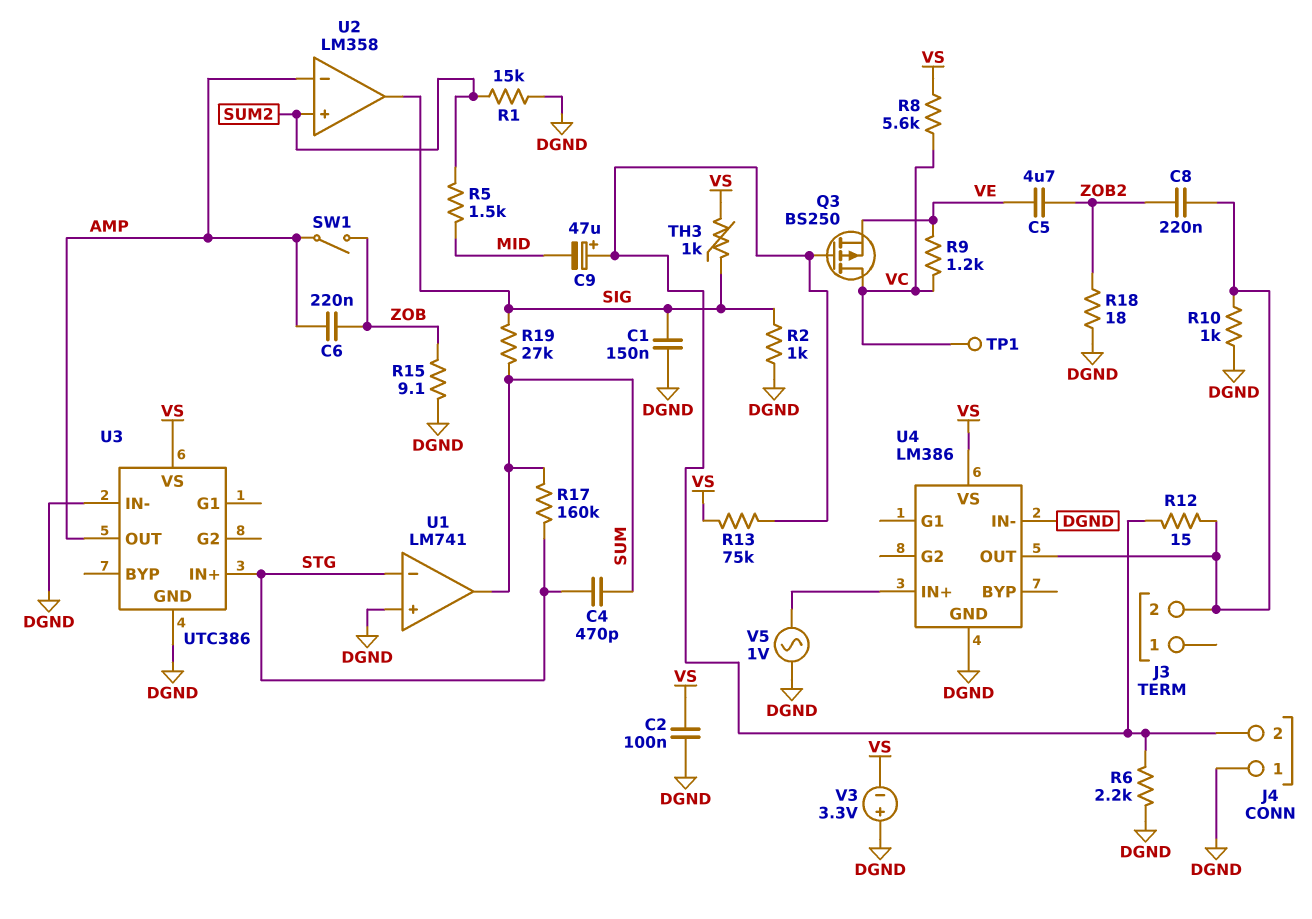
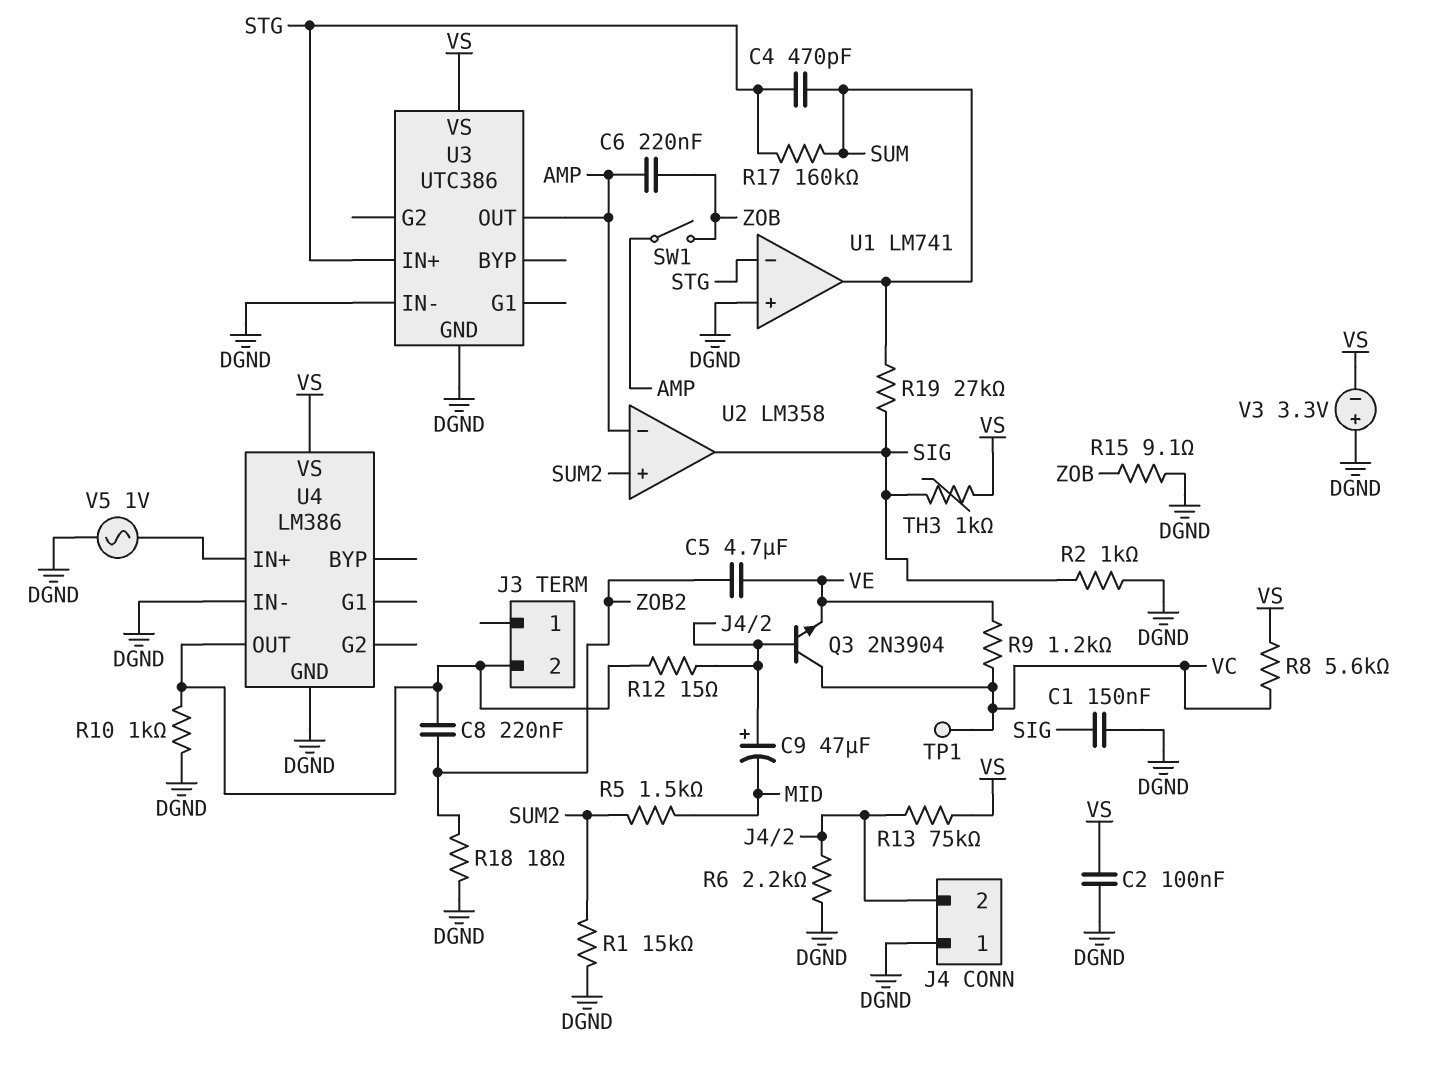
Q3: PMOS BS250 (G J4/2, D VC, S VE) -> NPN 2N3904 (B J4/2, C VC, E VE)

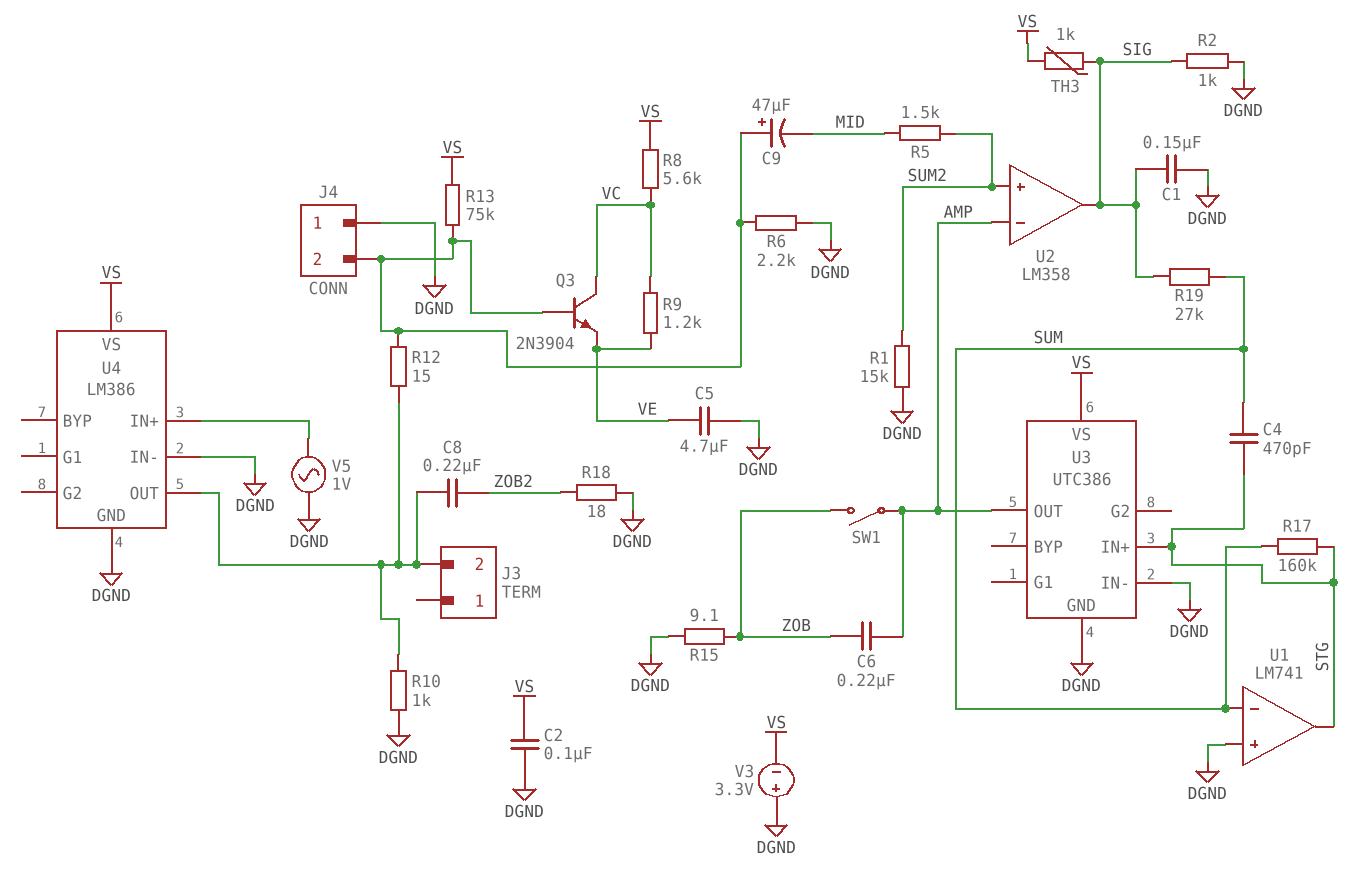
C5: 4.7uF (VE, ZOB2) -> 4.7uF (DGND, VE)
TP1: test point (VC) -> none
U1 pin in-: STG -> SUM
U1 pin out: SUM -> STG

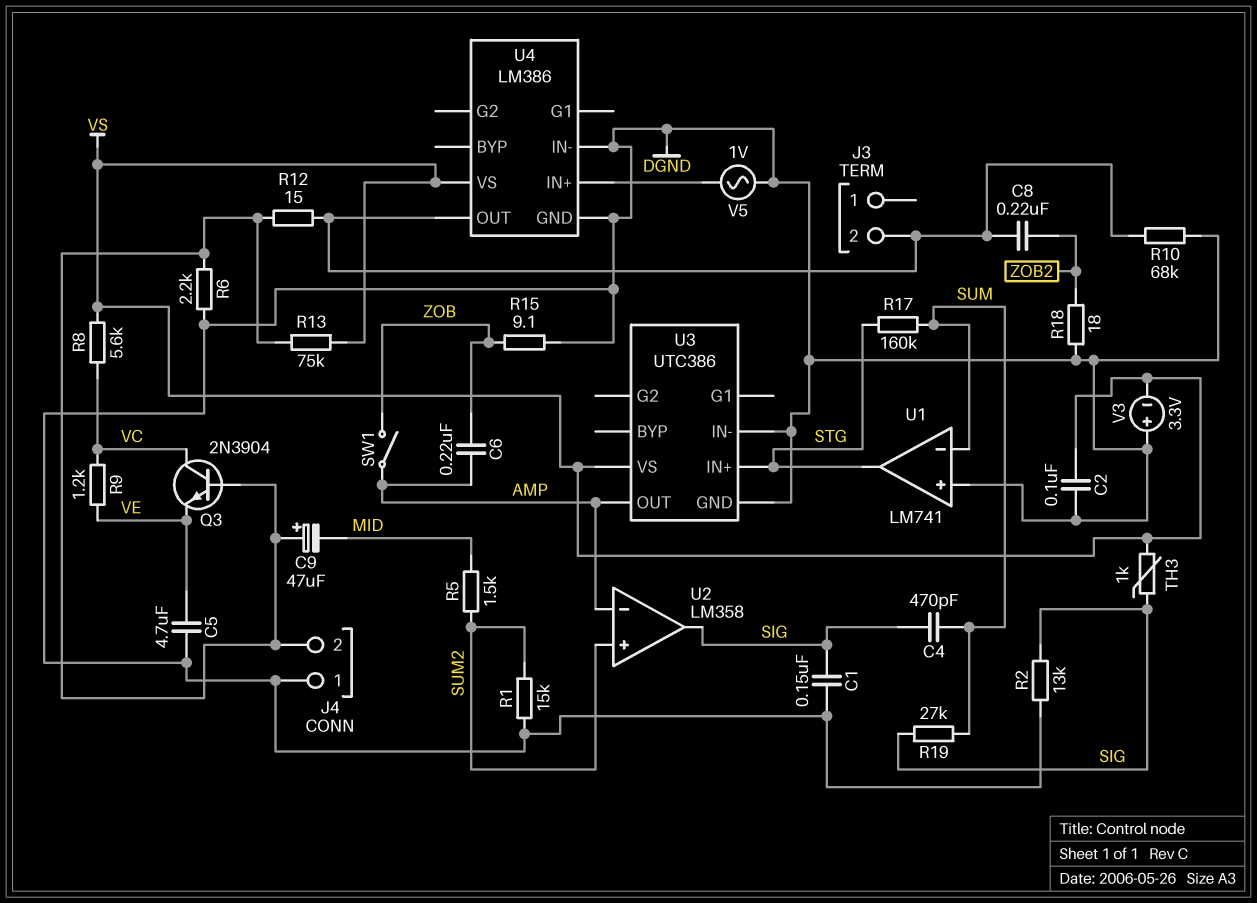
C4: 470pF (STG, SUM) -> 470pF (SIG, SUM)
R2: 1k (DGND, SIG) -> 13k (DGND, SIG)
R10: 1k (DGND, J3/2) -> 68k (DGND, J3/2)

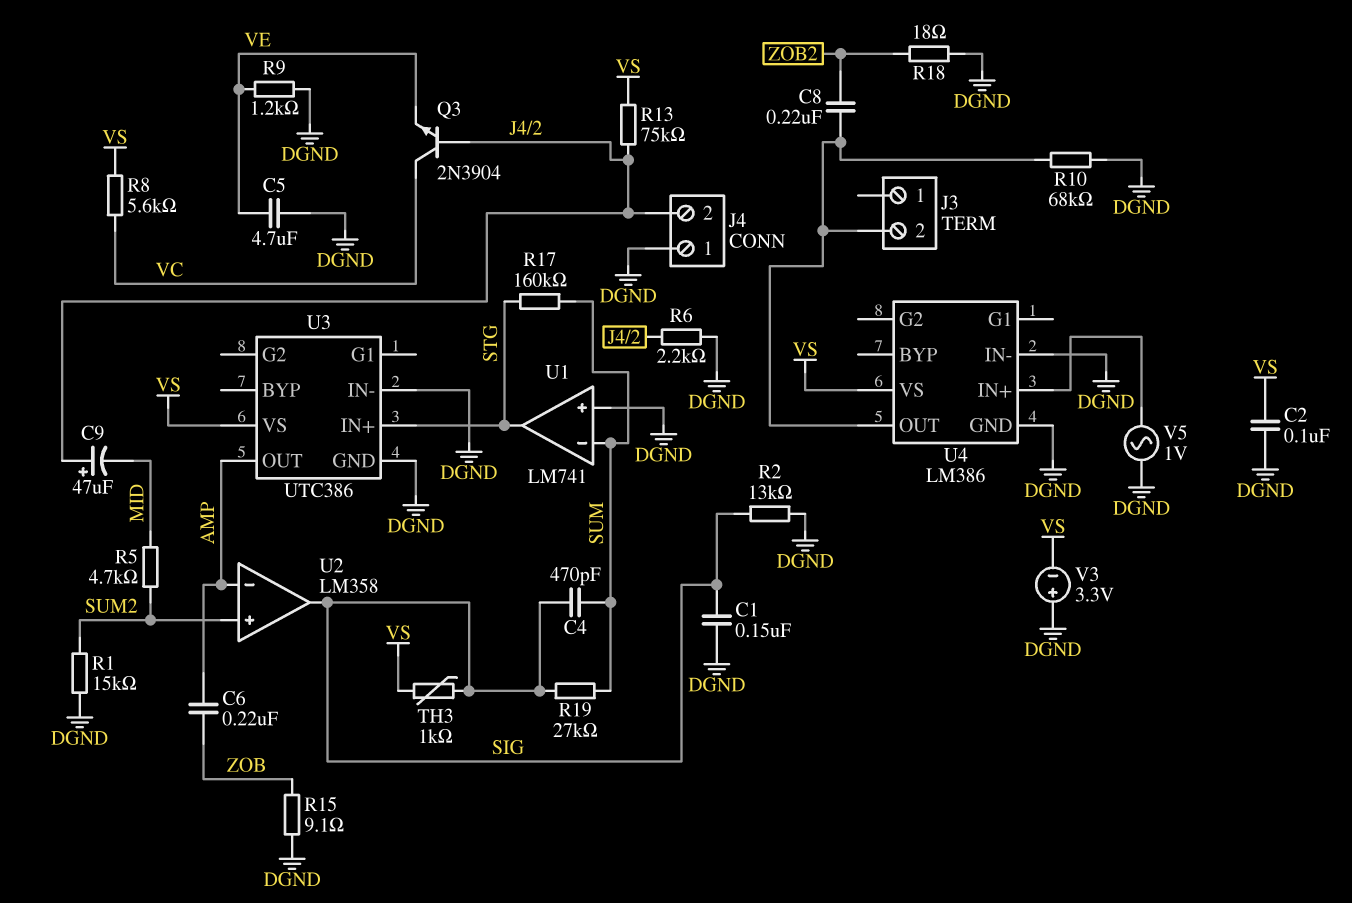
R5: 1.5k (MID, SUM2) -> 4.7k (MID, SUM2)
R9: 1.2k (VC, VE) -> 1.2k (DGND, VE)
R12: 15 (J3/2, J4/2) -> none
SW1: switch (AMP, ZOB) -> none

